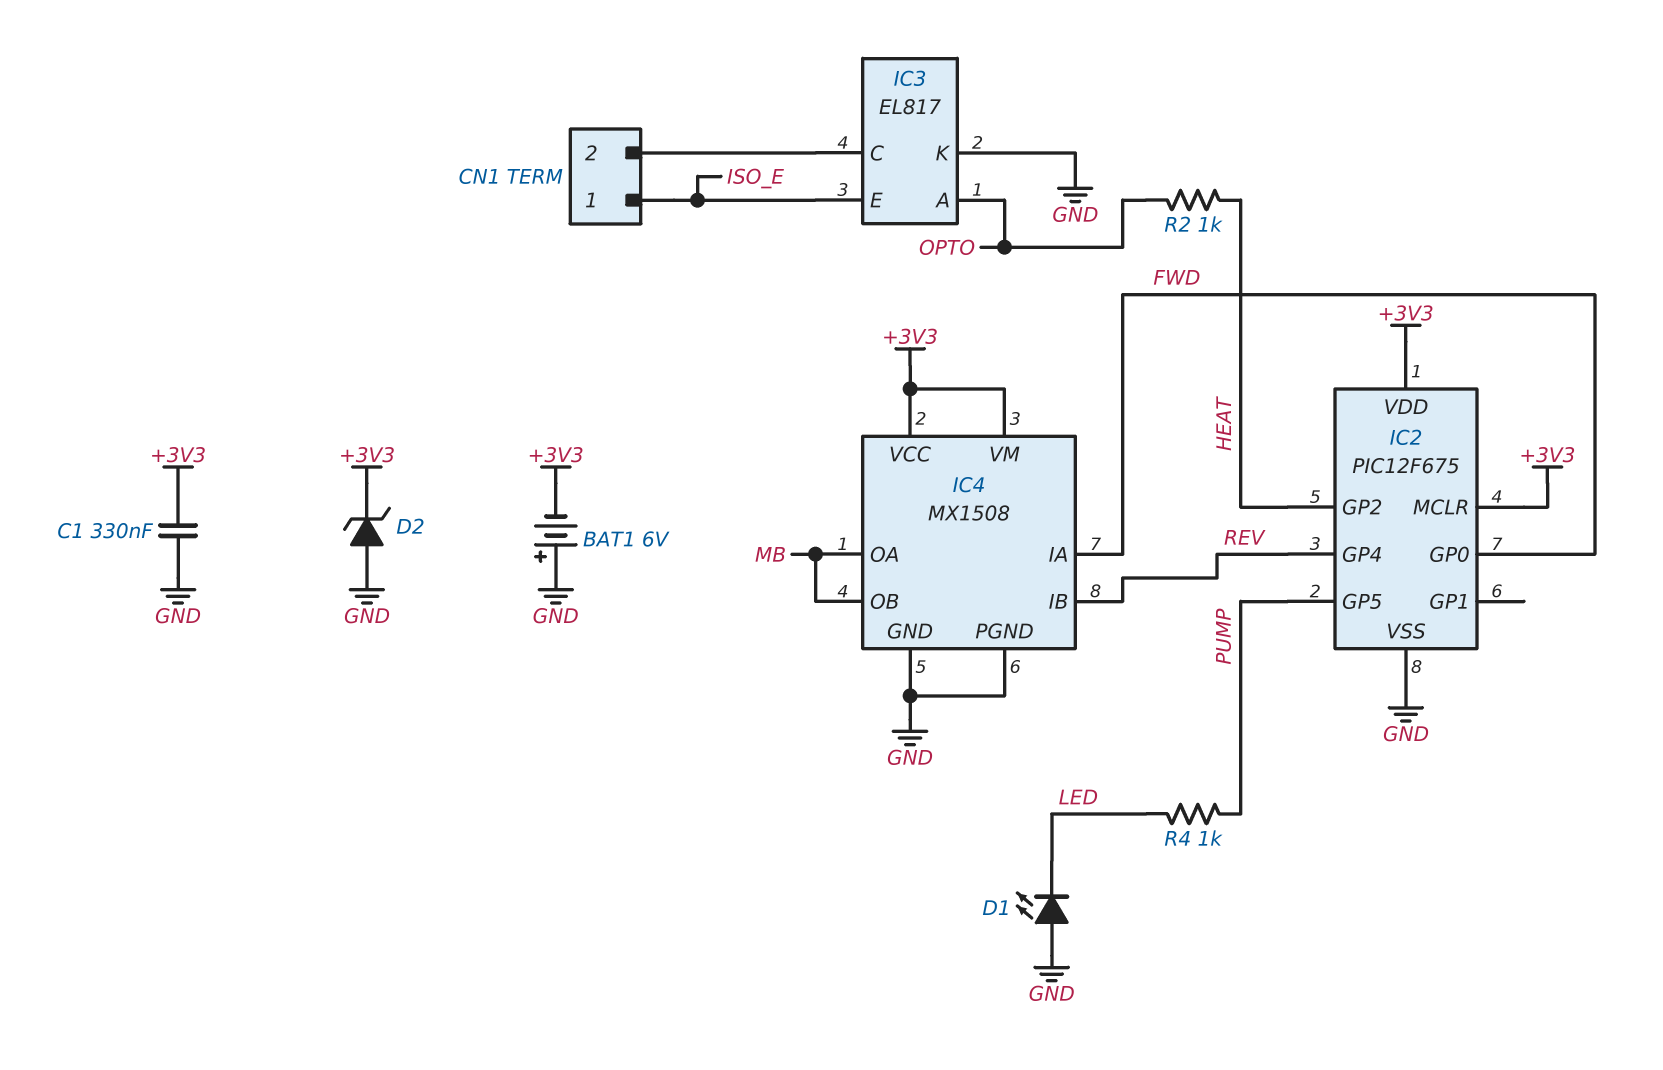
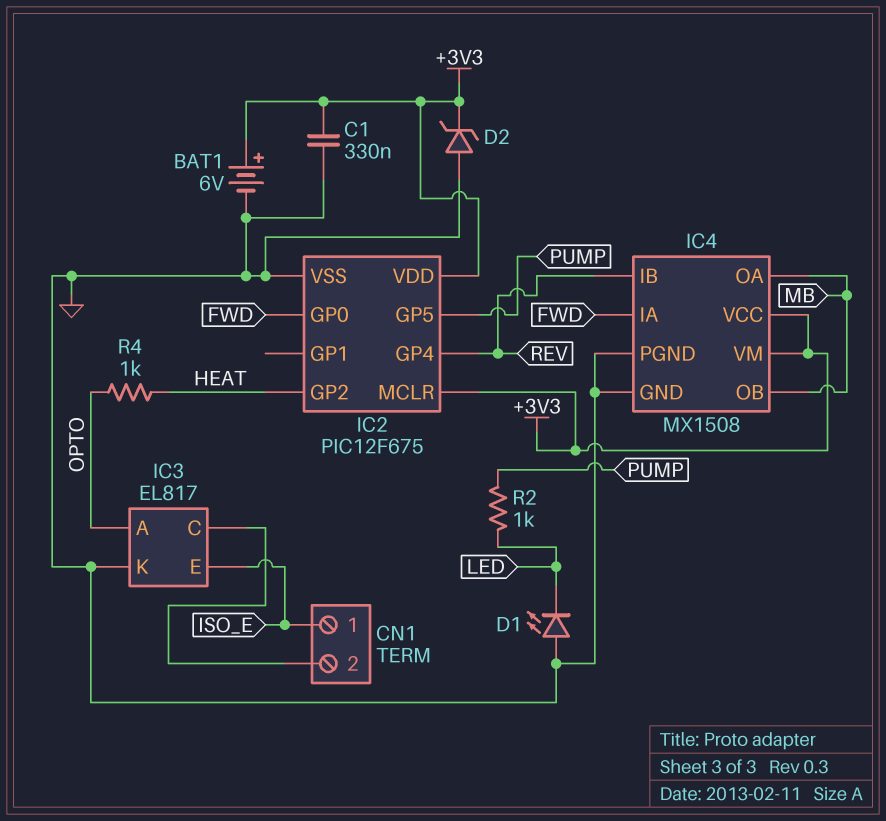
BAT1: 6V (plus GND, minus +3V3) -> 6V (plus +3V3, minus GND)
R2: 1k (HEAT, OPTO) -> 1k (LED, PUMP)
R4: 1k (LED, PUMP) -> 1k (HEAT, OPTO)

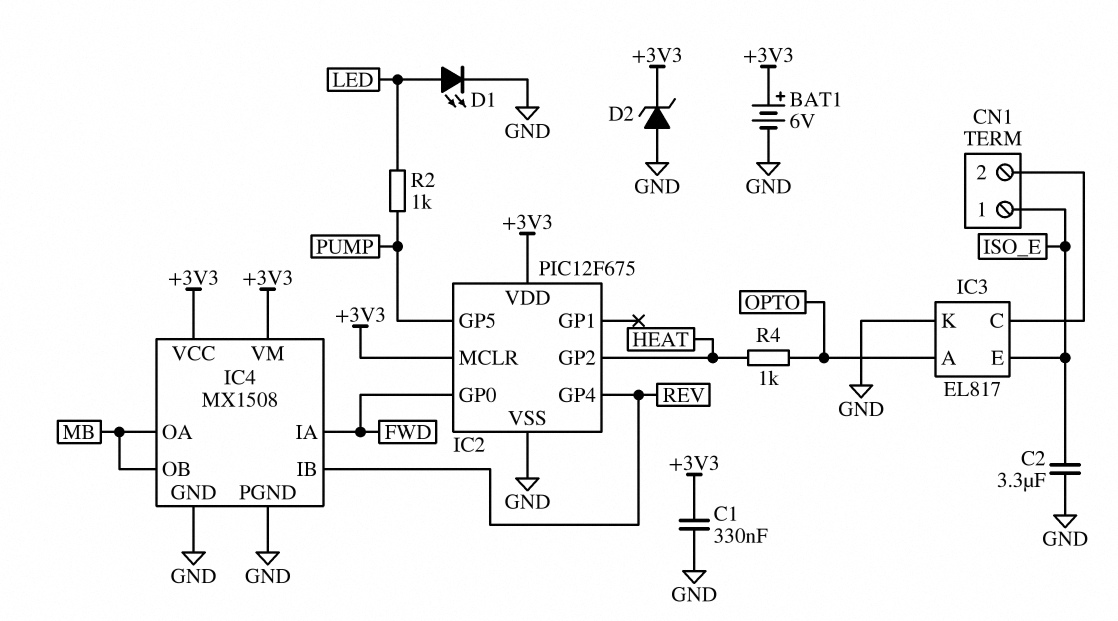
C2: none -> 3.3uF (GND, ISO_E)
D1: LED (A GND, K LED) -> LED (A LED, K GND)

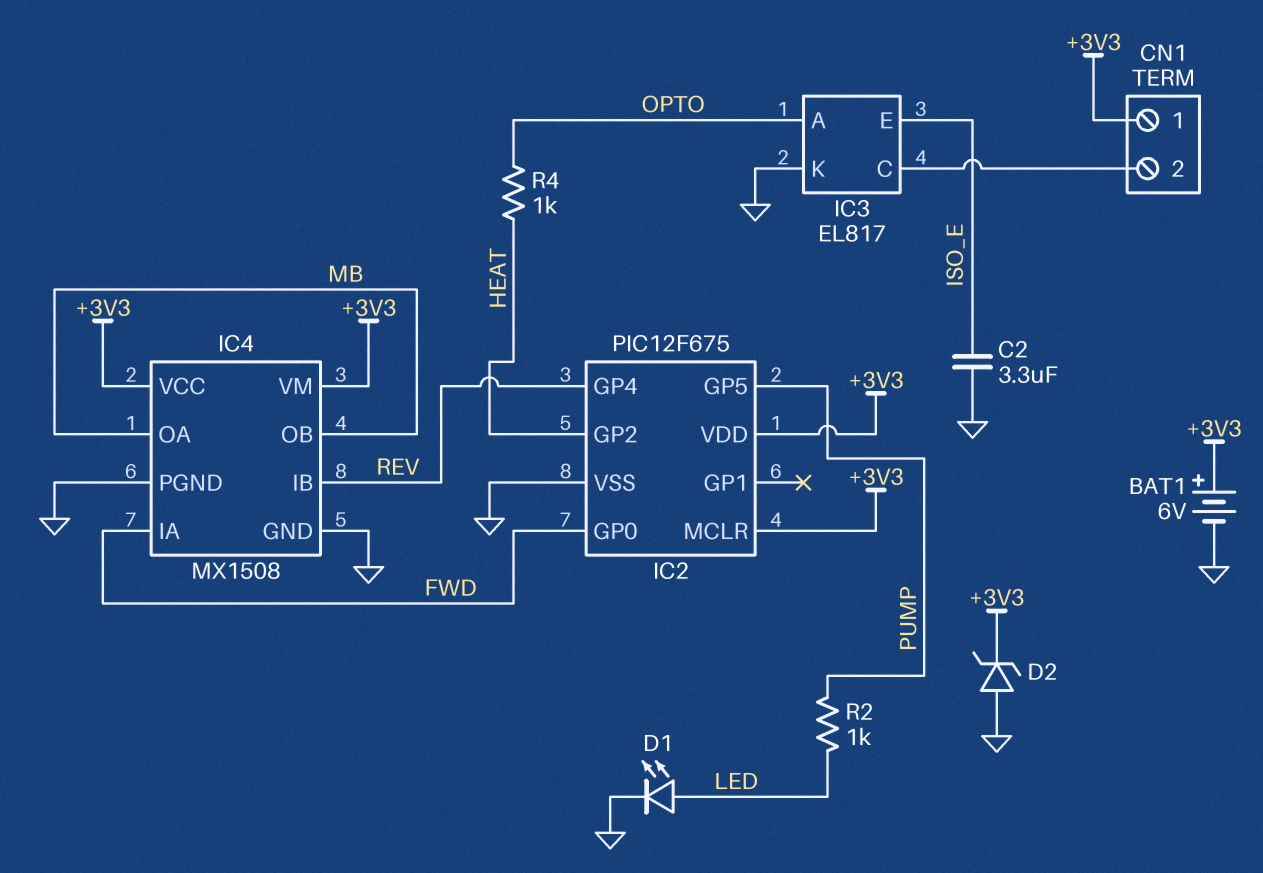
C1: 330nF (+3V3, GND) -> none
CN1 pin 1: ISO_E -> +3V3

